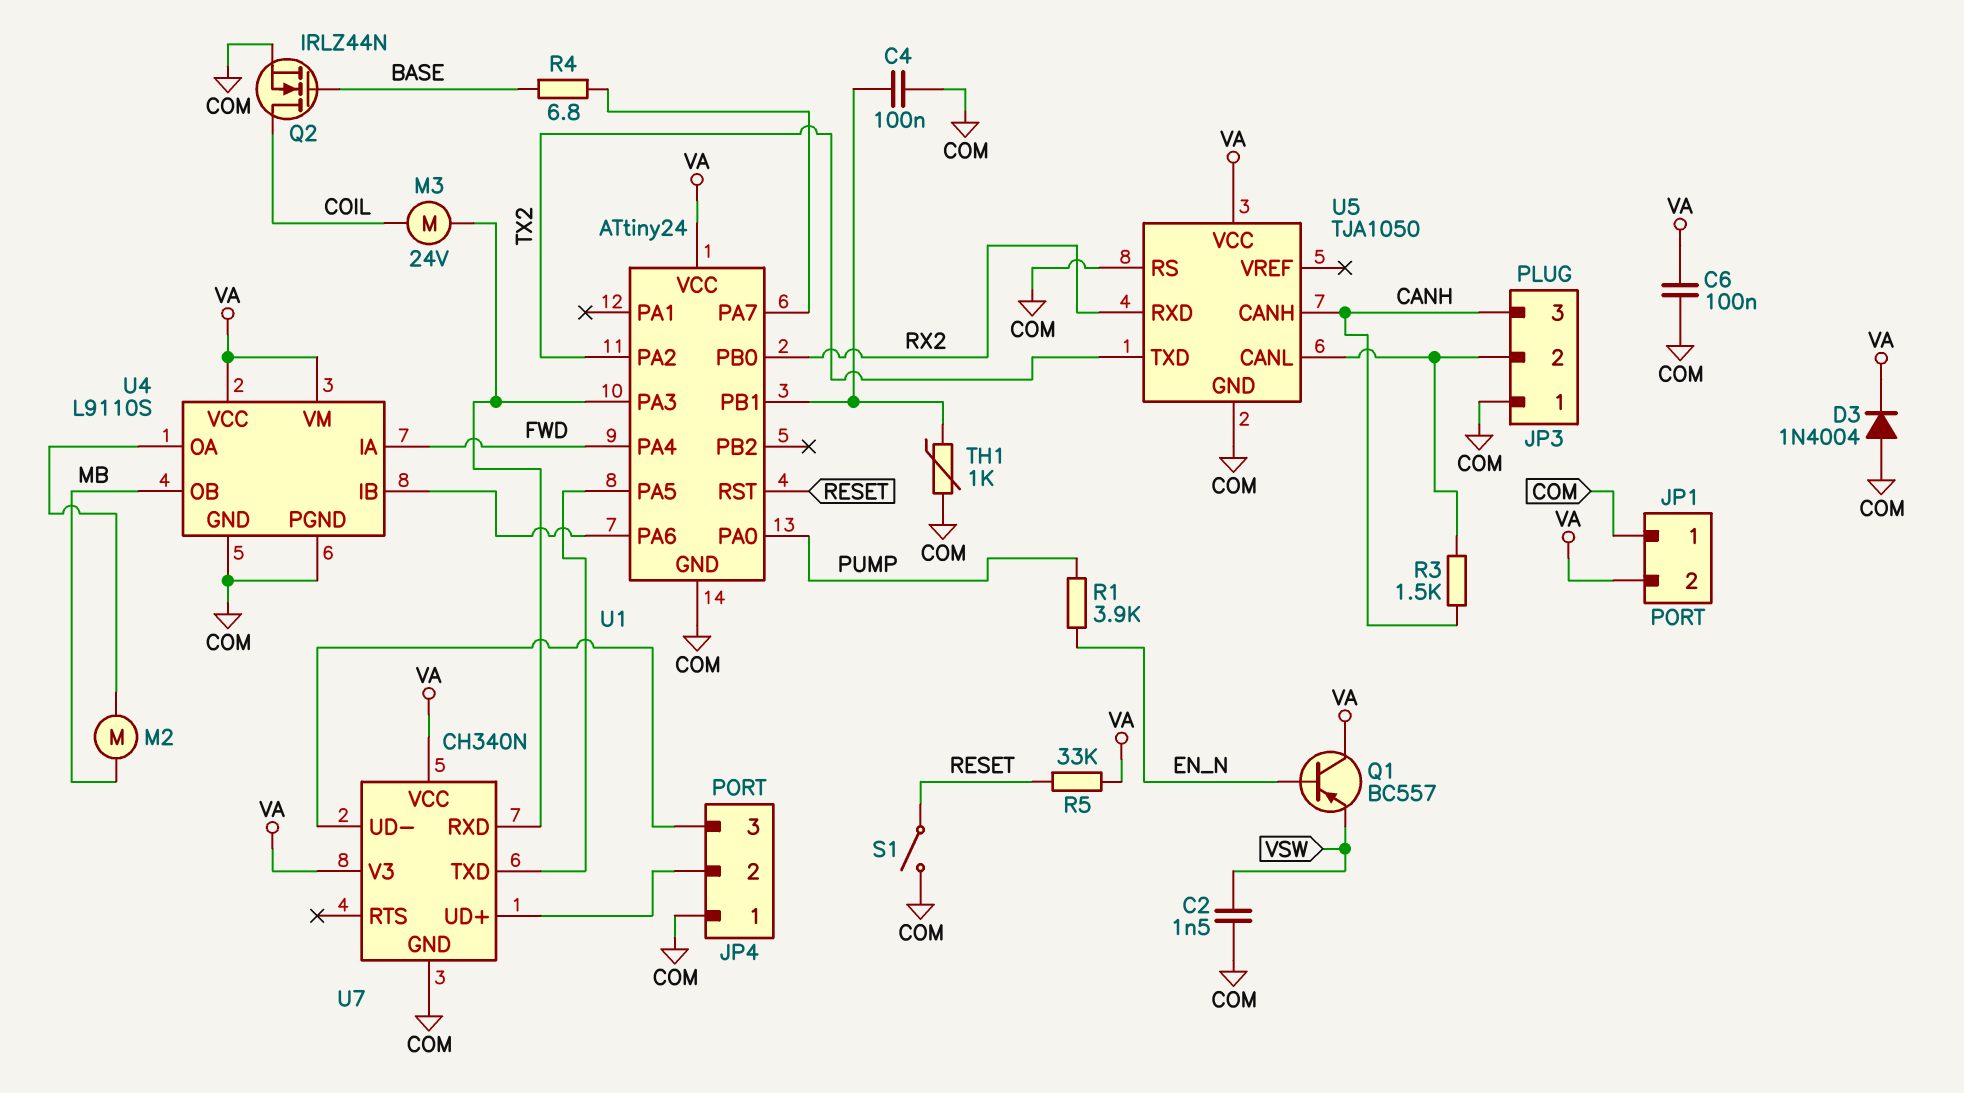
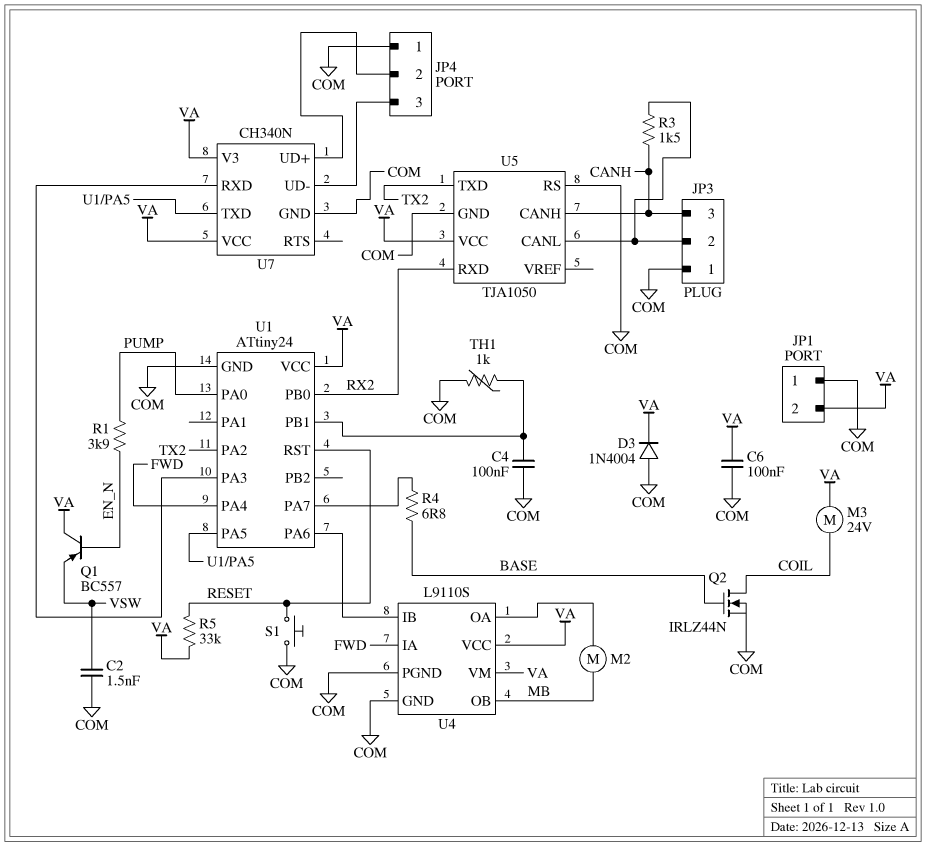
M3: motor 24V (COIL, U1/PA3) -> motor 24V (COIL, VA)
S1: switch (COM, RESET) -> button (COM, RESET)

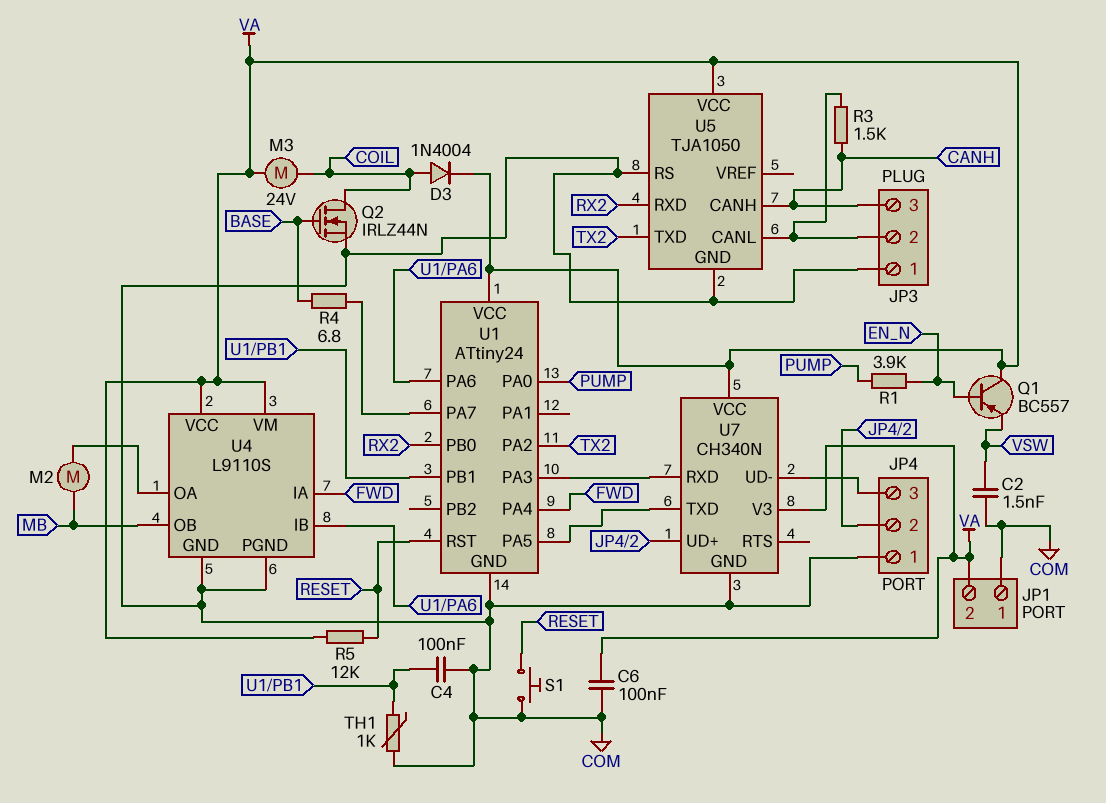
D3: diode 1N4004 (A COM, K VA) -> diode 1N4004 (A COIL, K VA)
R5: 33k (RESET, VA) -> 12k (RESET, VA)

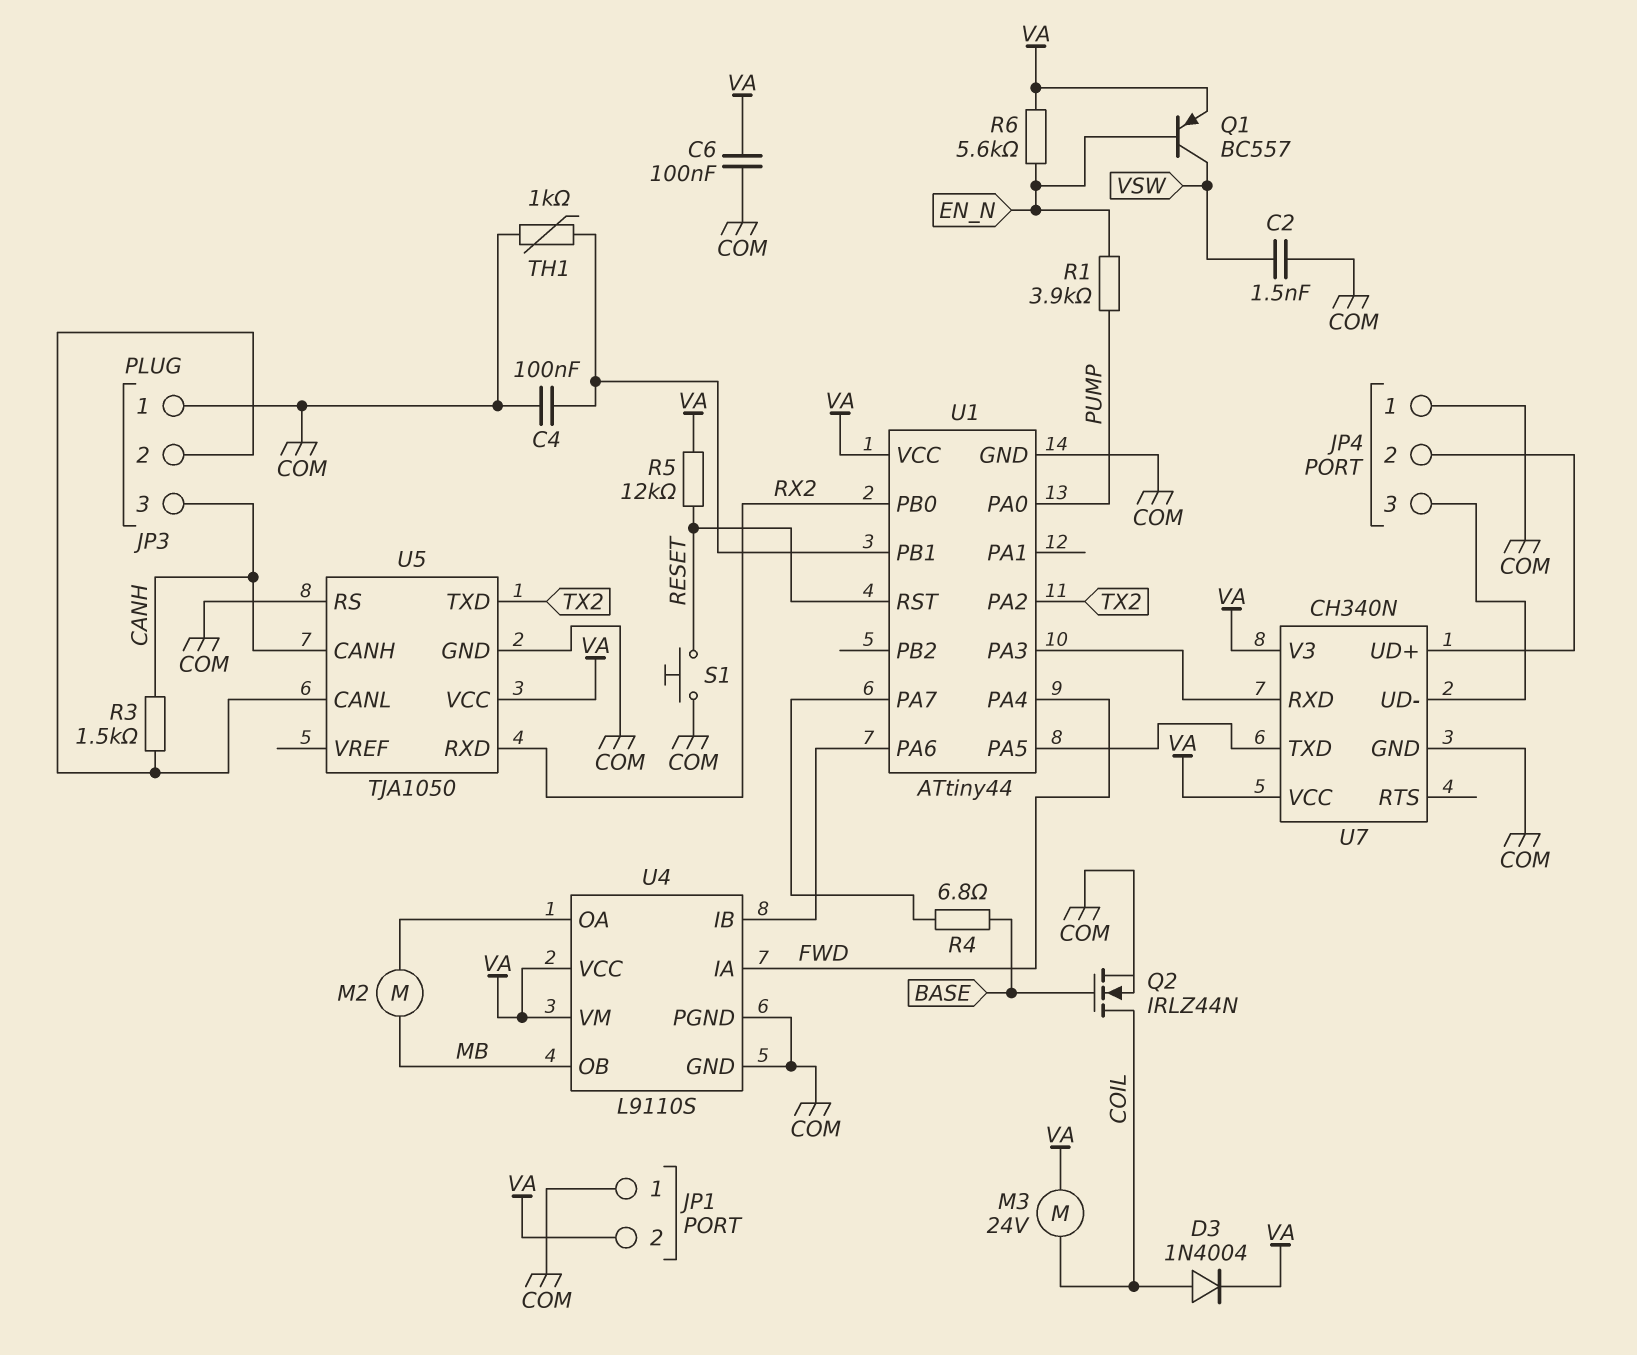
Q1: PNP BC557 (B EN_N, C VA, E VSW) -> PNP BC557 (B EN_N, C VSW, E VA)
R6: none -> 5.6k (EN_N, VA)
U1: ATtiny24 -> ATtiny44

